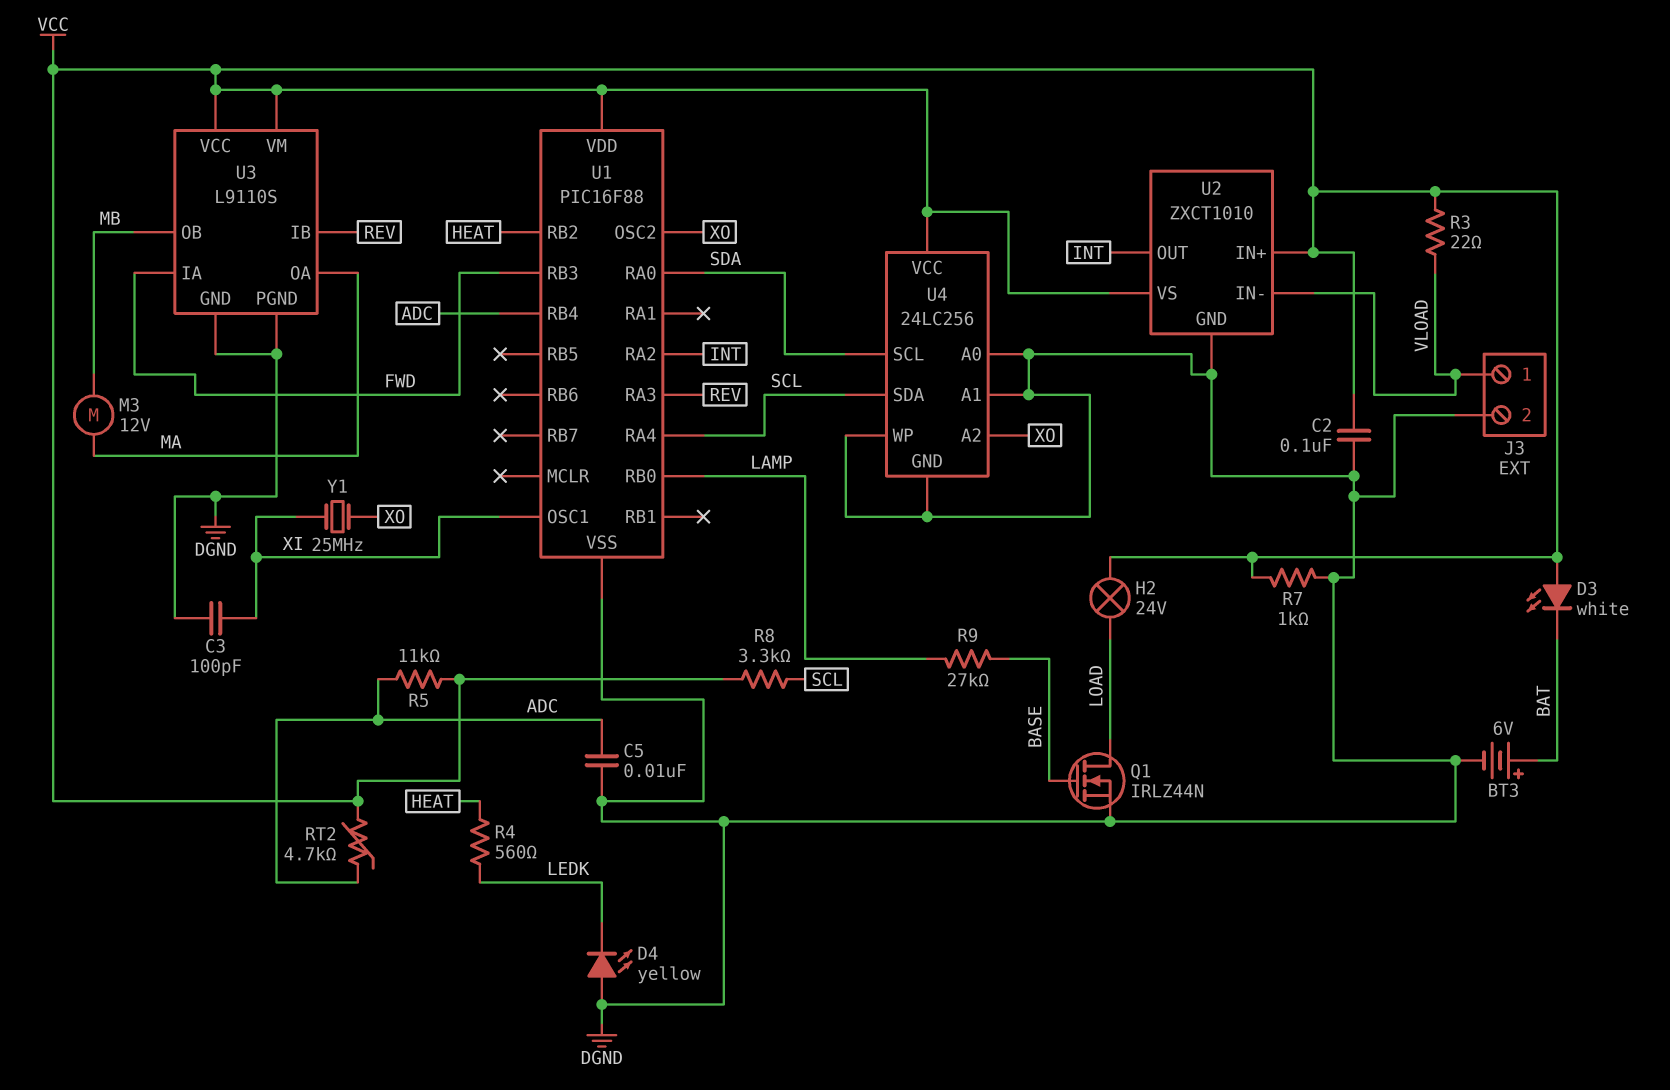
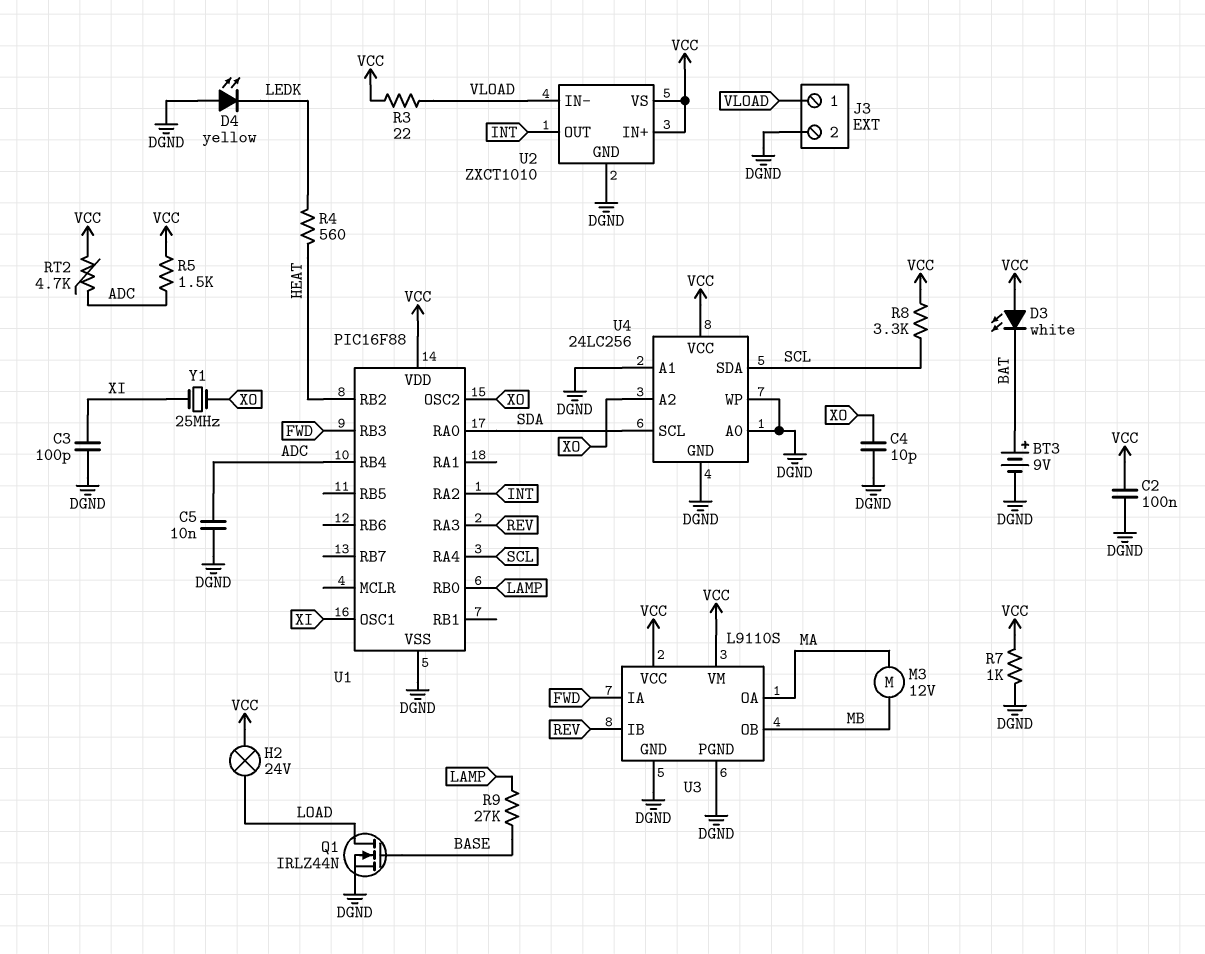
BT3: 6V (plus BAT, minus DGND) -> 9V (plus BAT, minus DGND)
C4: none -> 10pF (DGND, XO)
R5: 11k (ADC, VCC) -> 1.5k (ADC, VCC)

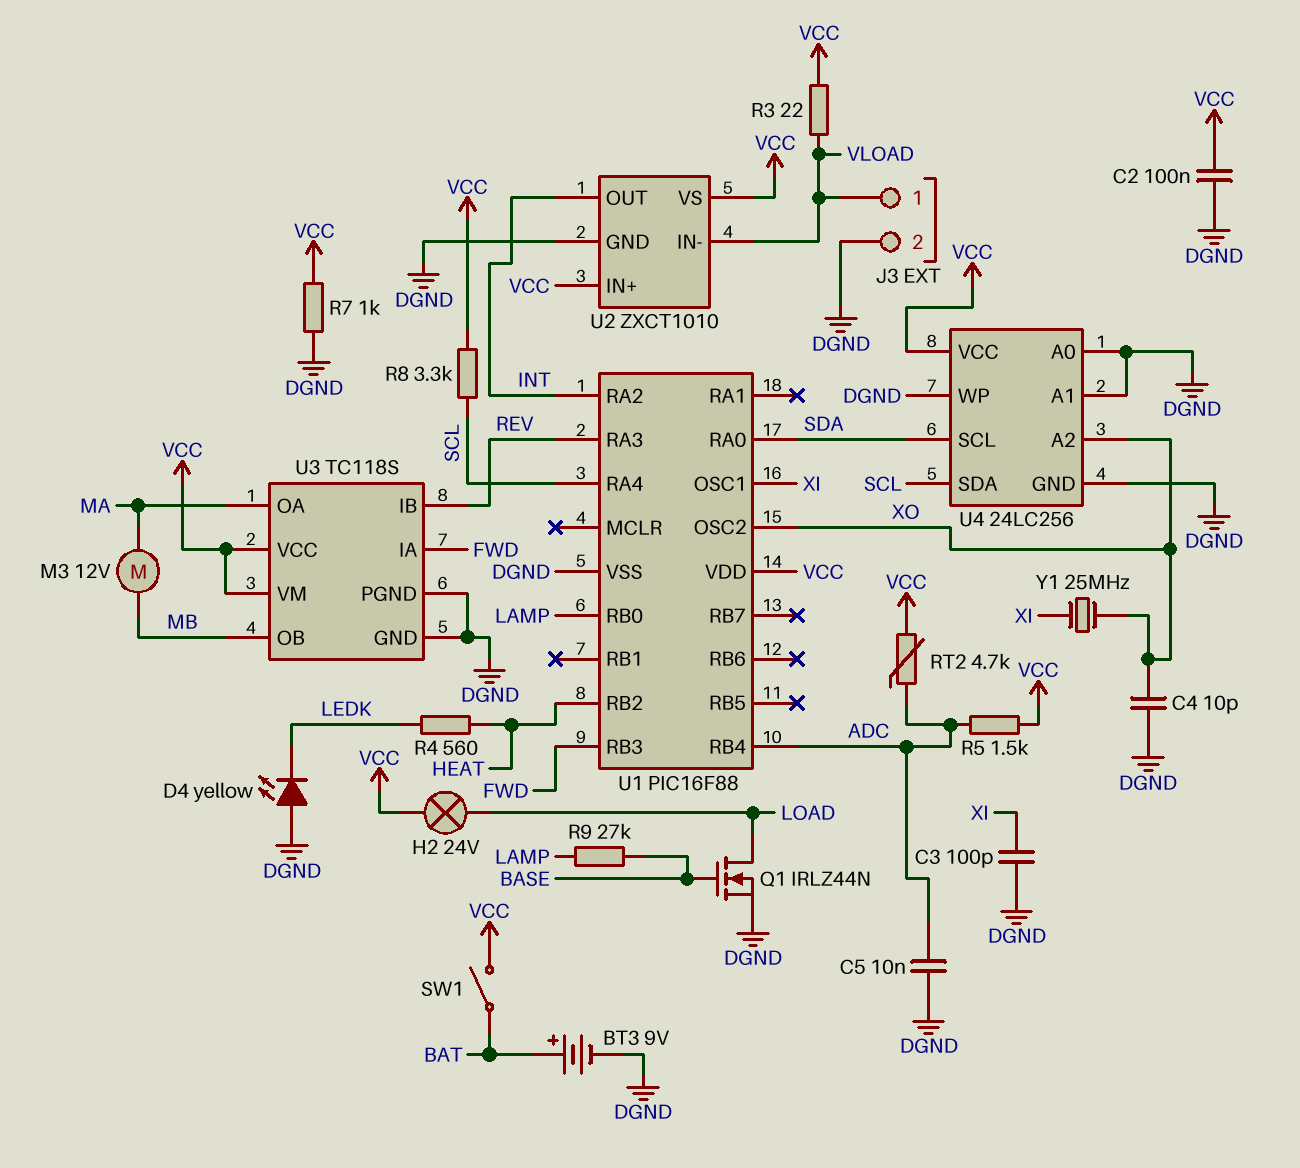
D3: LED white (A VCC, K BAT) -> none
SW1: none -> switch (BAT, VCC)
U3: L9110S -> TC118S

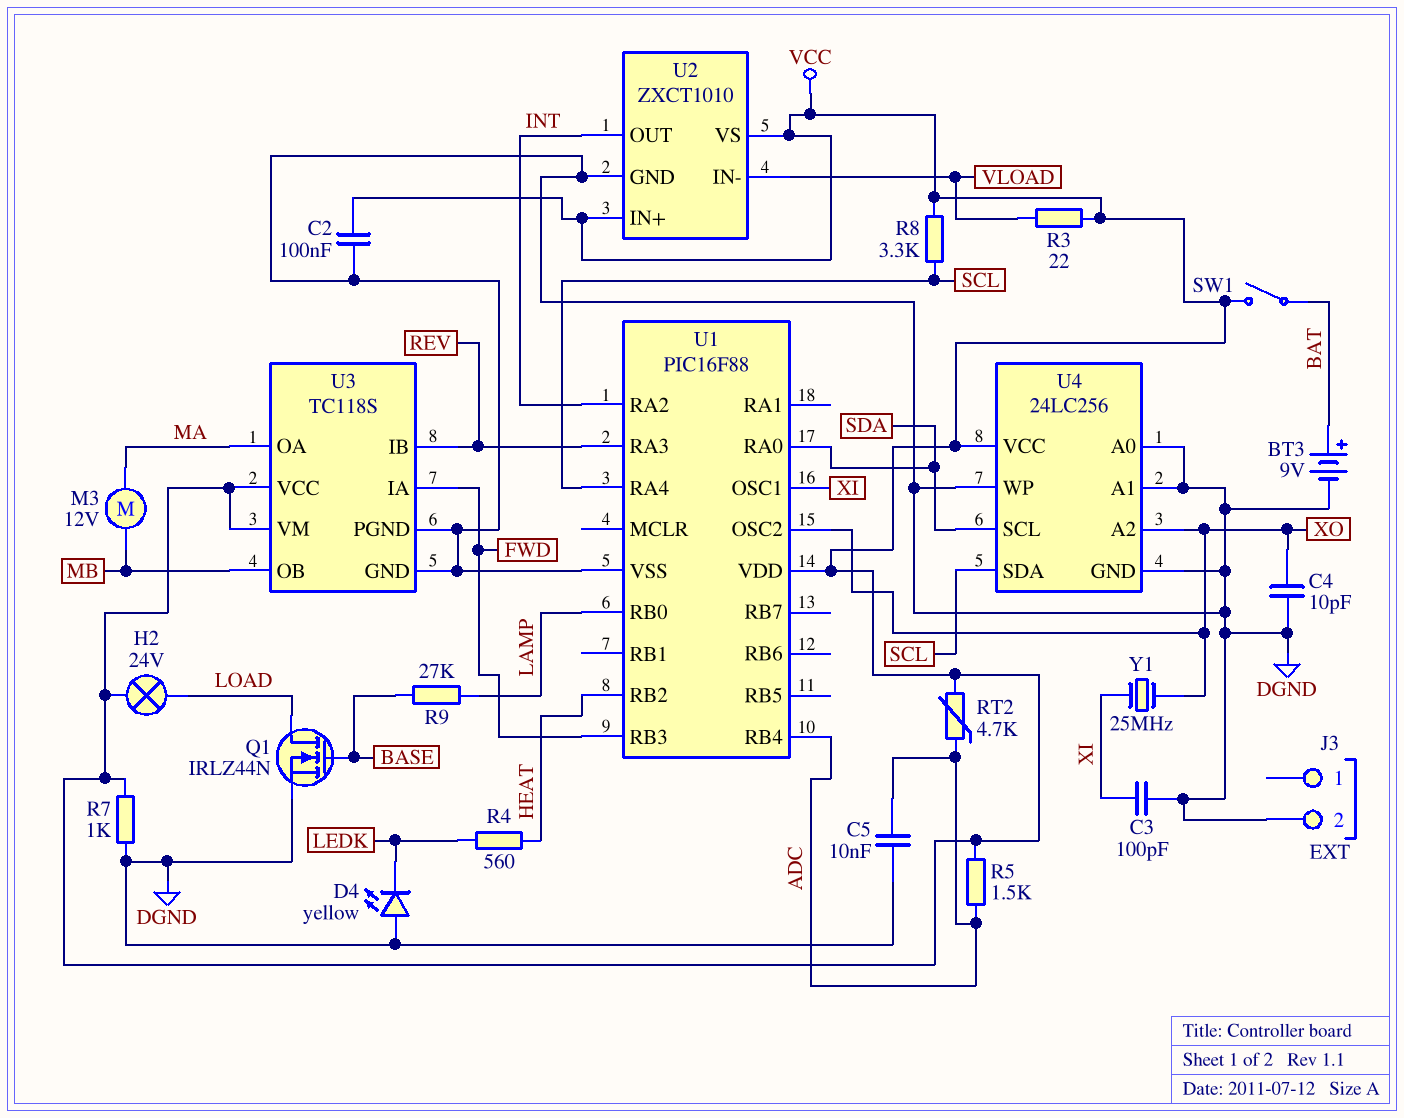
J3 pin 1: VLOAD -> none

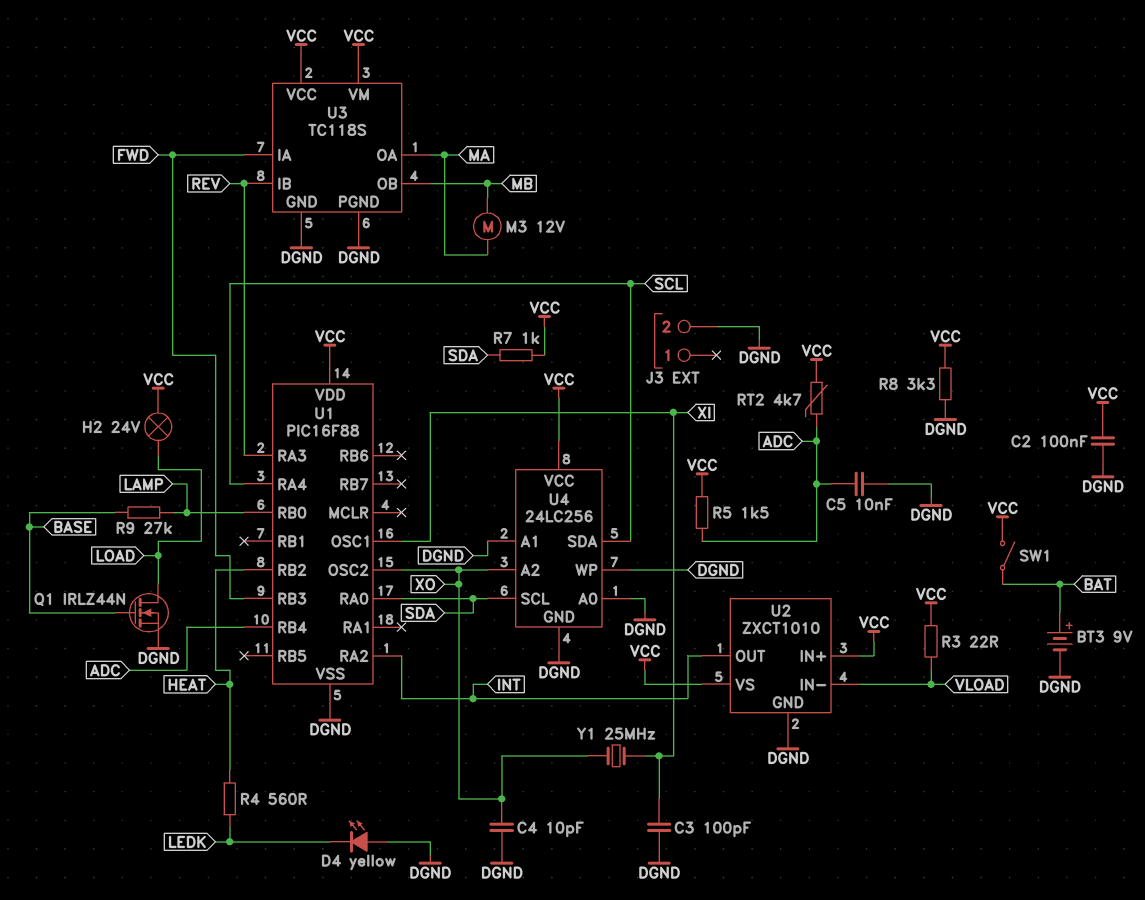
R7: 1k (DGND, VCC) -> 1k (SDA, VCC)
R8: 3.3k (SCL, VCC) -> 3.3k (DGND, VCC)

